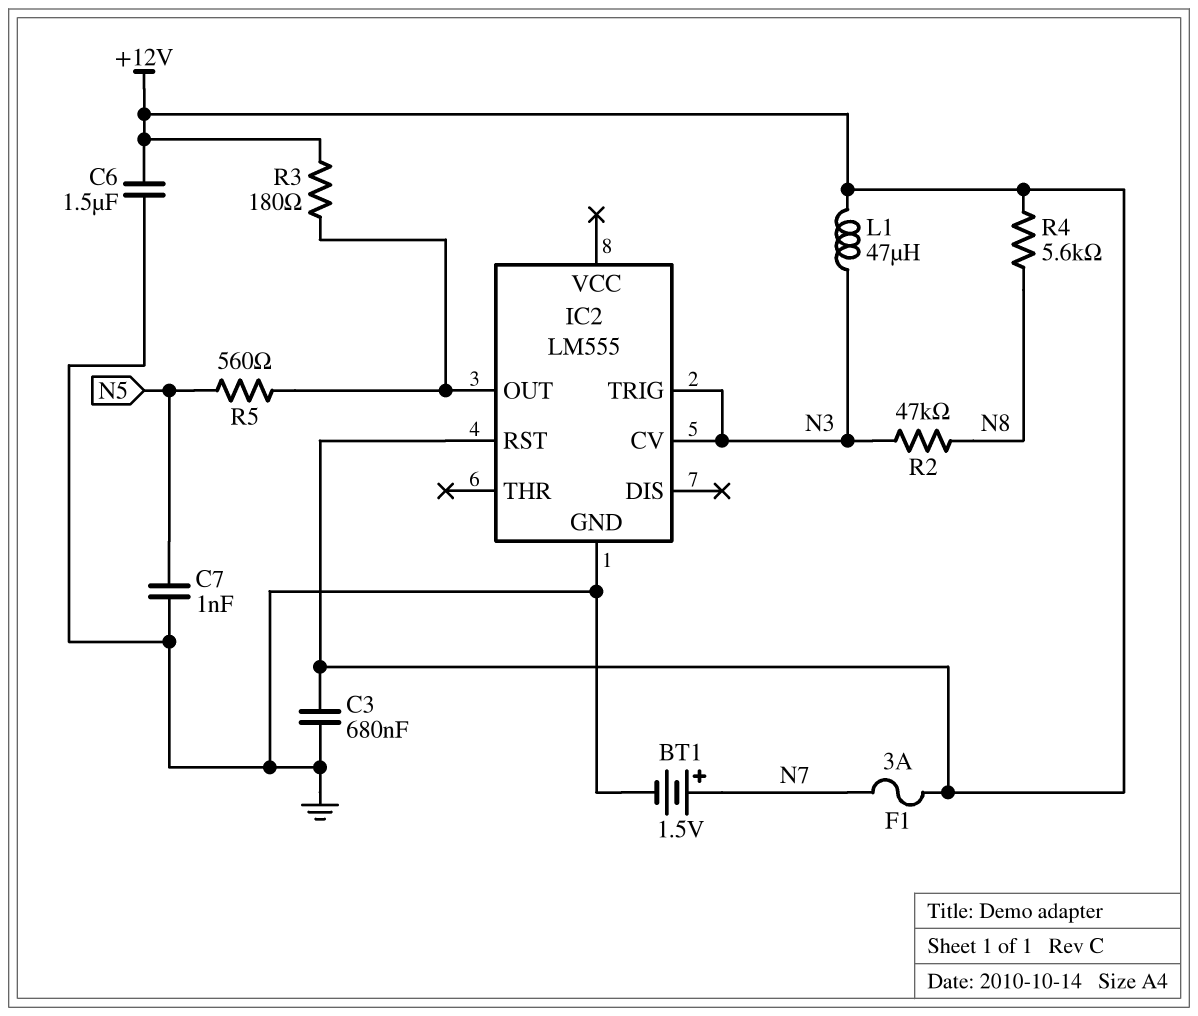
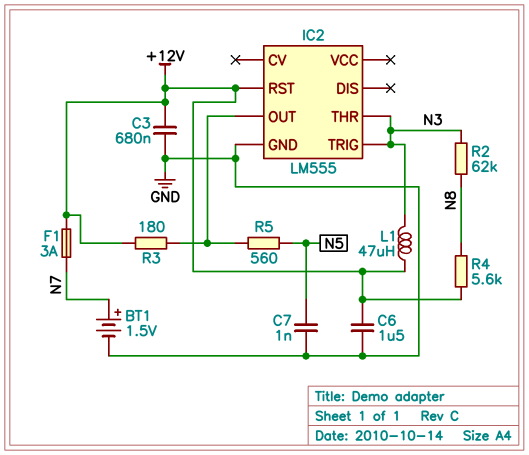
IC2 pin CV: N3 -> none
IC2 pin THR: none -> N3
R2: 47k (N3, N8) -> 62k (N3, N8)

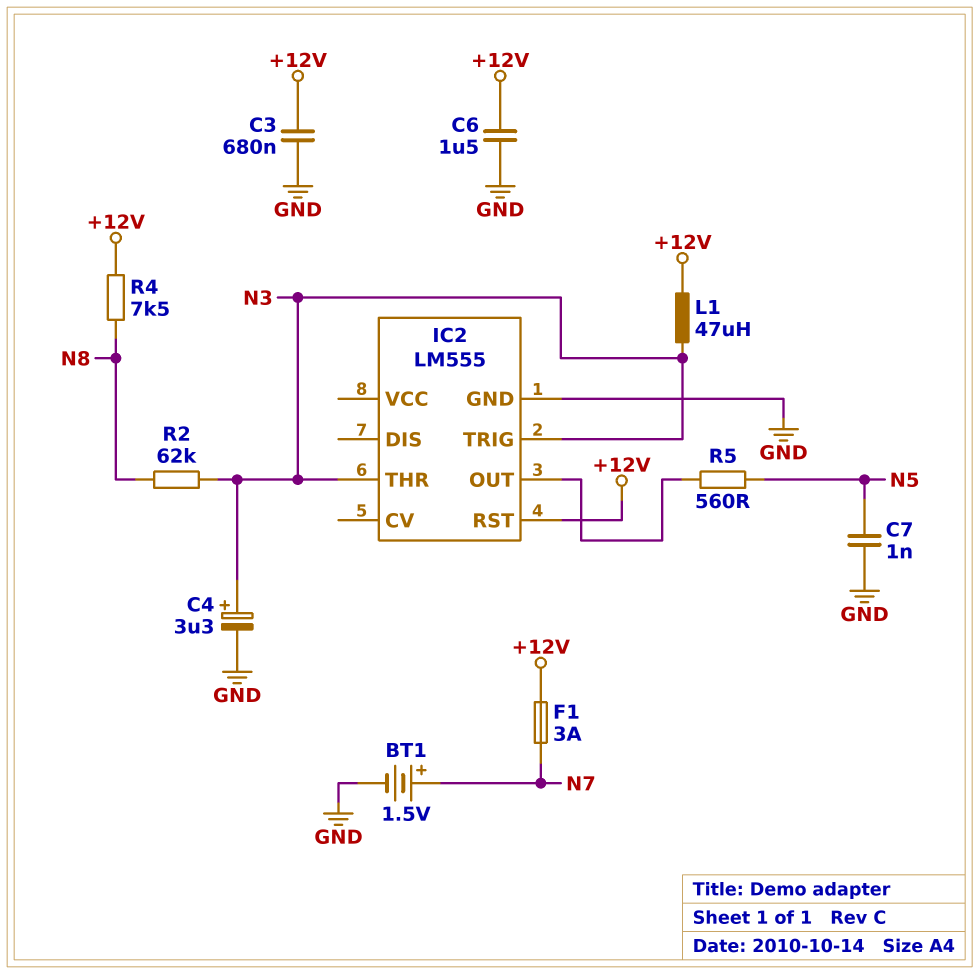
C4: none -> 3.3uF (plus N3, minus GND)
R3: 180 (+12V, IC2/OUT) -> none
R4: 5.6k (+12V, N8) -> 7.5k (+12V, N8)

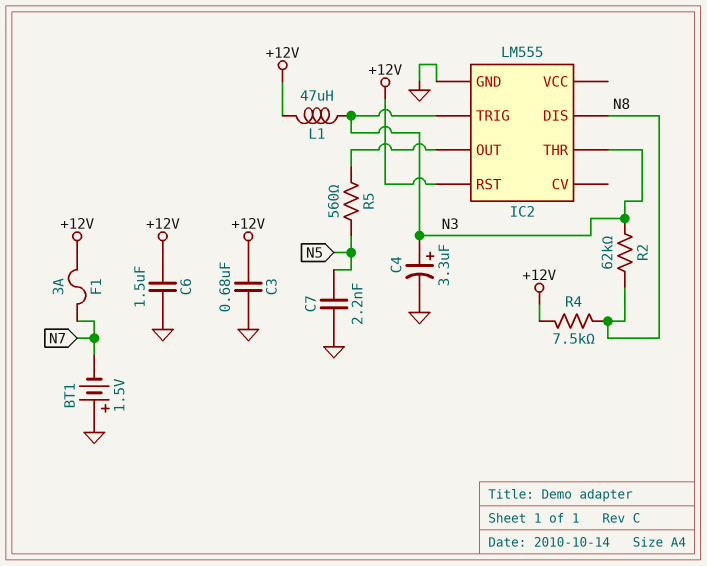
BT1: 1.5V (plus N7, minus GND) -> 1.5V (plus GND, minus N7)
C7: 1nF (GND, N5) -> 2.2nF (GND, N5)
IC2 pin DIS: none -> N8

